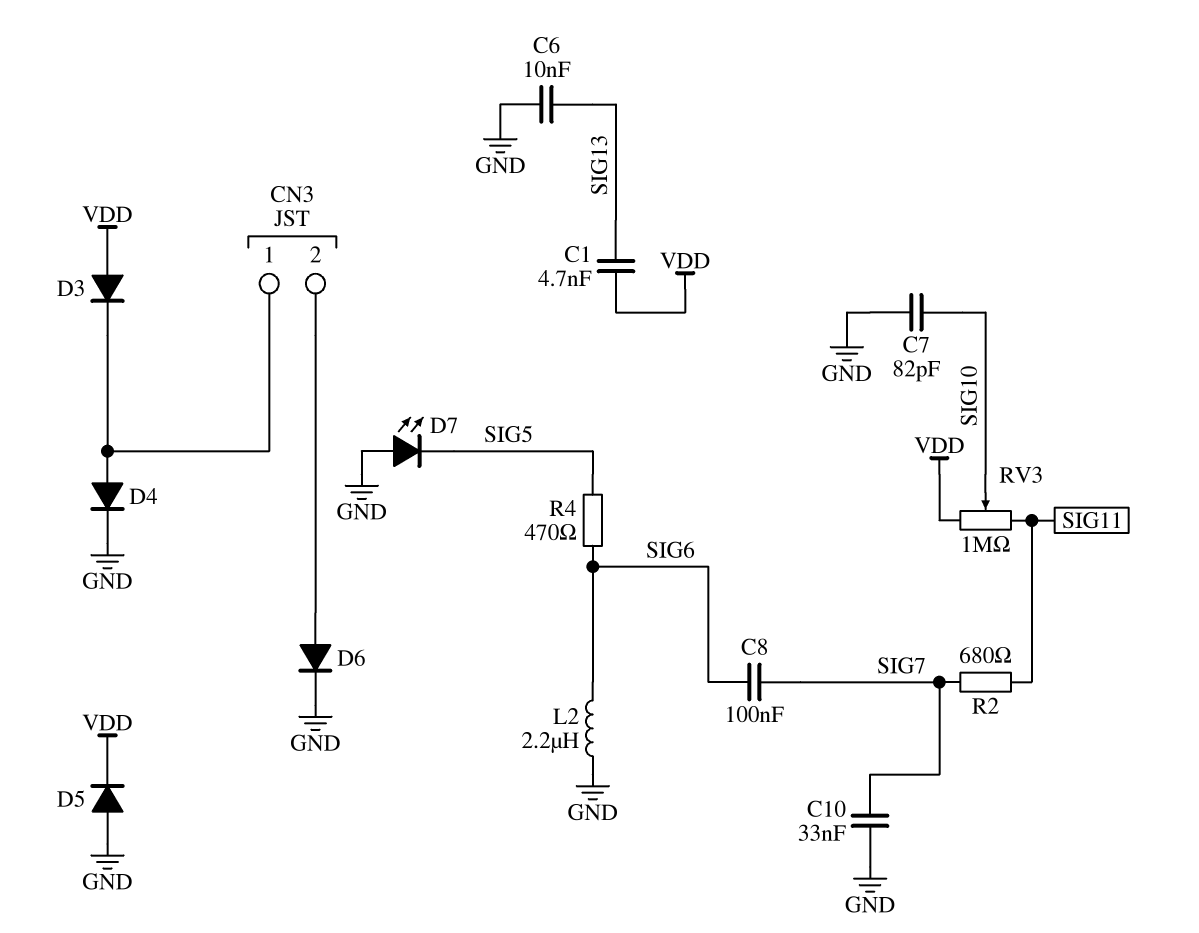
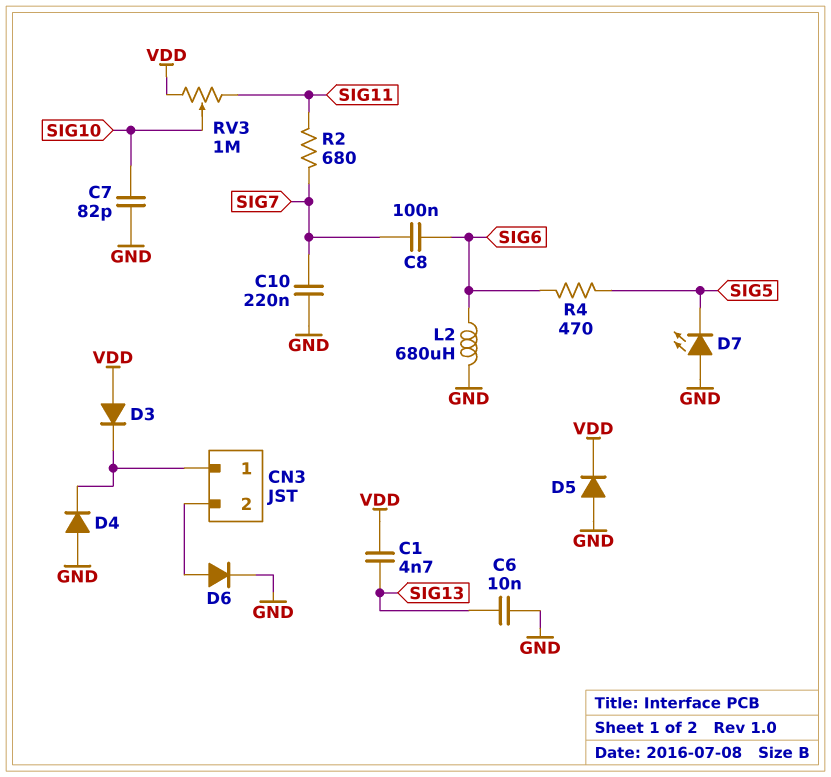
C10: 33nF (GND, SIG7) -> 220nF (GND, SIG7)
D4: diode (A CN3/1, K GND) -> diode (A GND, K CN3/1)
L2: 2.2uH (GND, SIG6) -> 680uH (GND, SIG6)

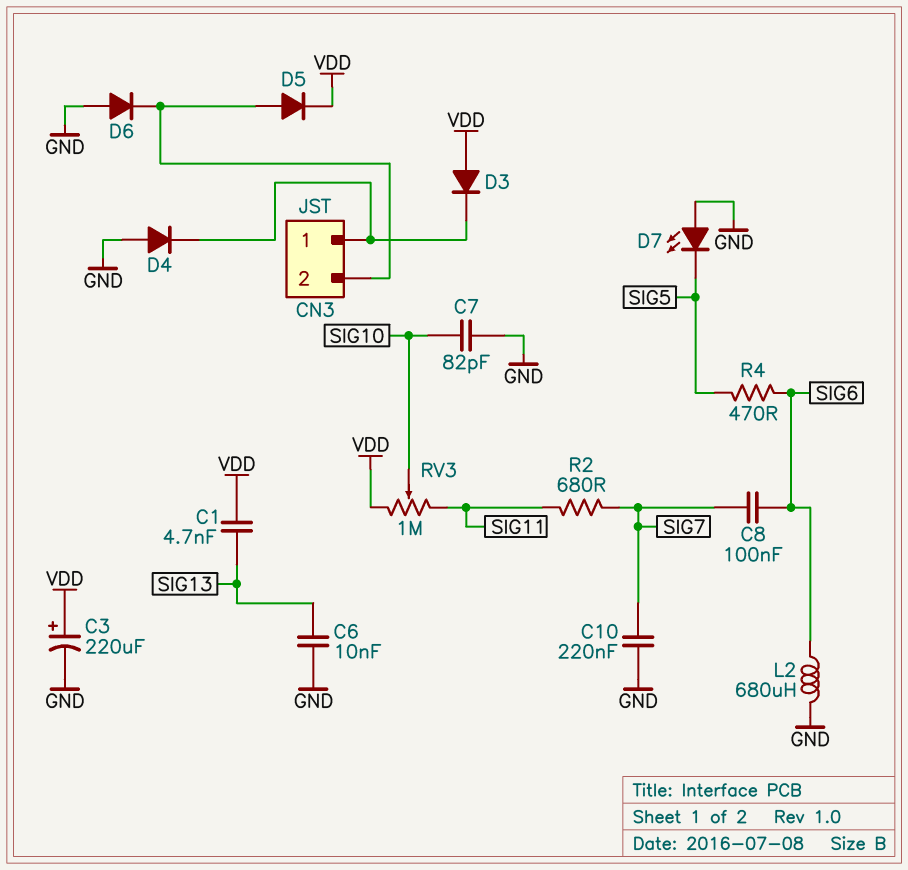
C3: none -> 220uF (plus VDD, minus GND)
D5: diode (A GND, K VDD) -> diode (A CN3/2, K VDD)
D6: diode (A CN3/2, K GND) -> diode (A GND, K CN3/2)

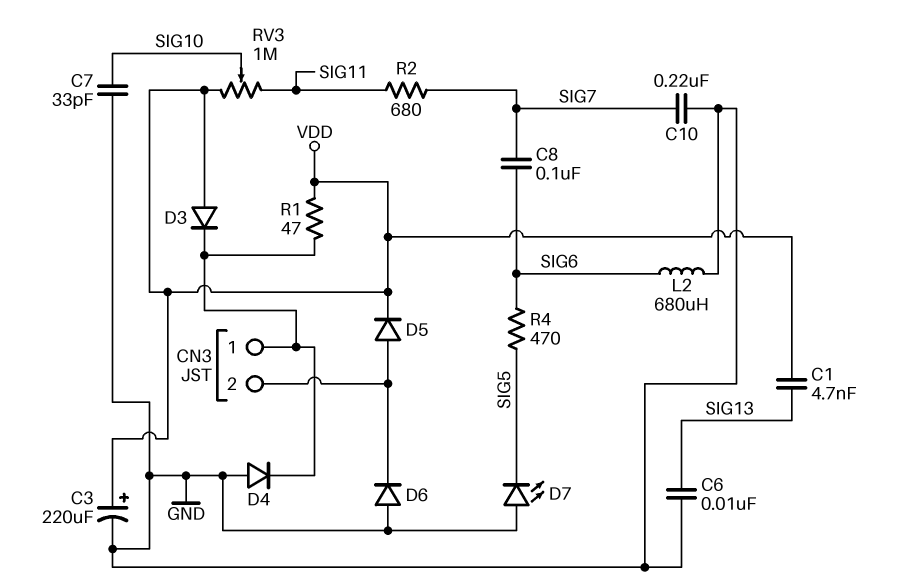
C7: 82pF (GND, SIG10) -> 33pF (GND, SIG10)
R1: none -> 47 (CN3/1, VDD)

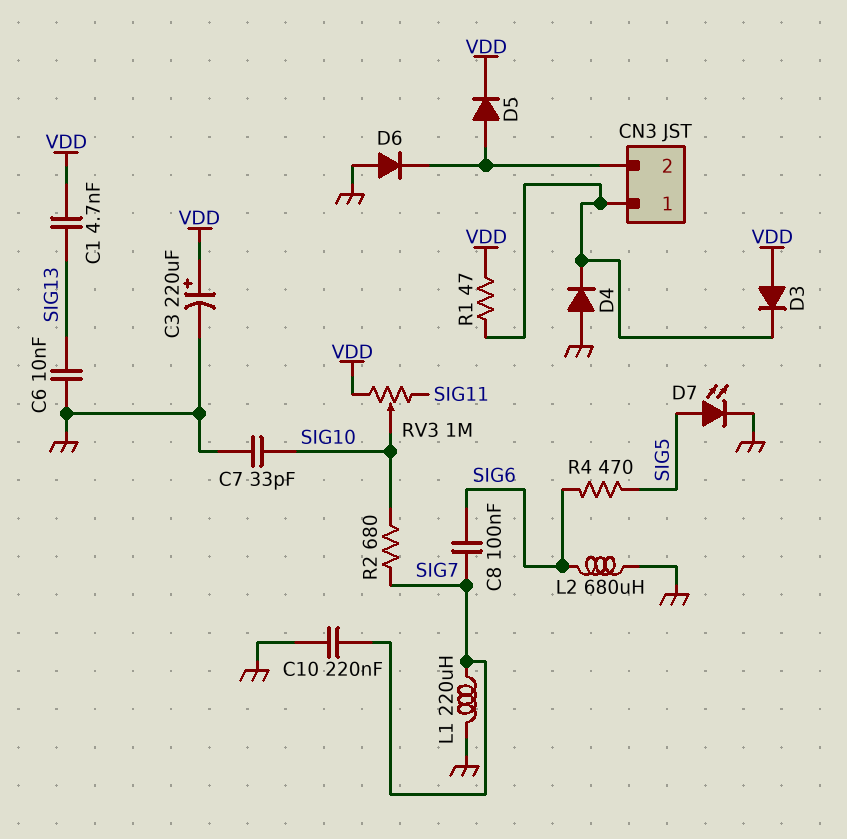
D7: LED (A GND, K SIG5) -> LED (A SIG5, K GND)
L1: none -> 220uH (GND, SIG7)
R2: 680 (SIG7, SIG11) -> 680 (SIG7, SIG10)

